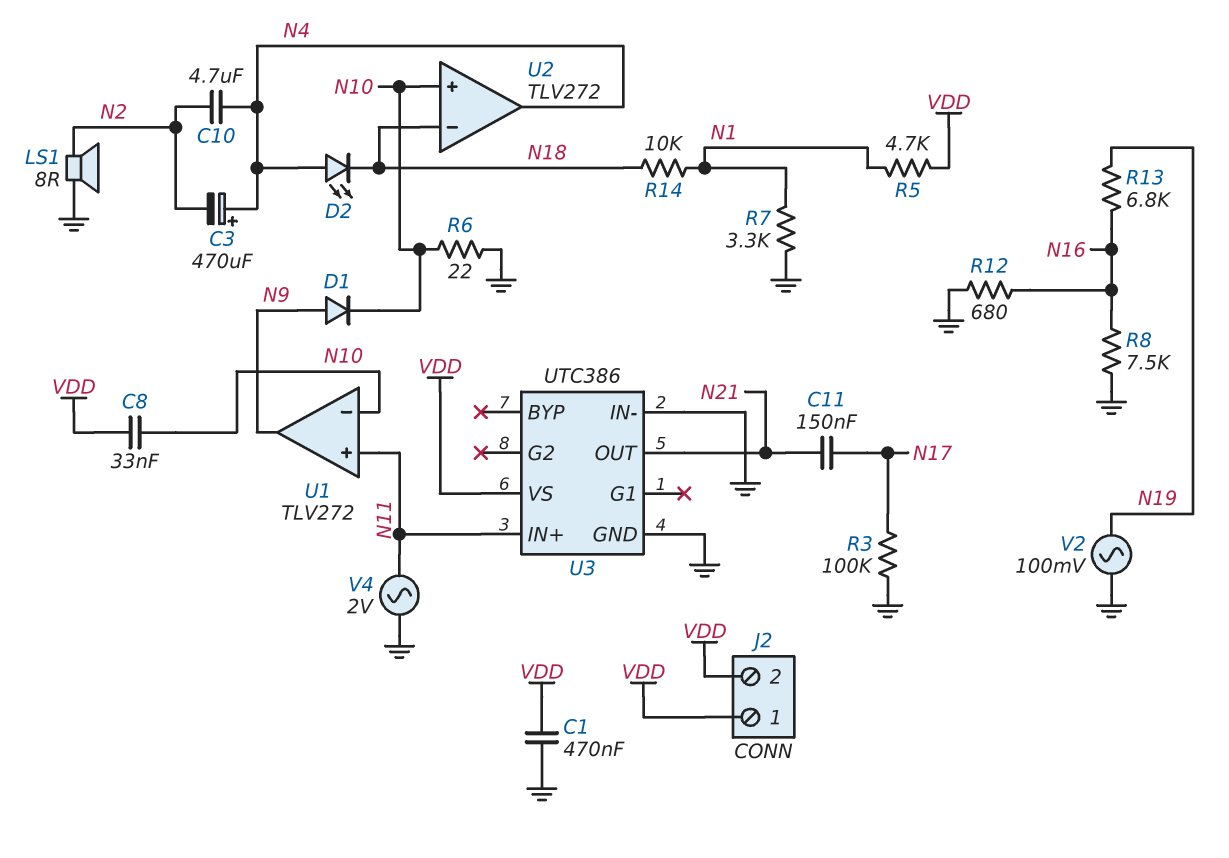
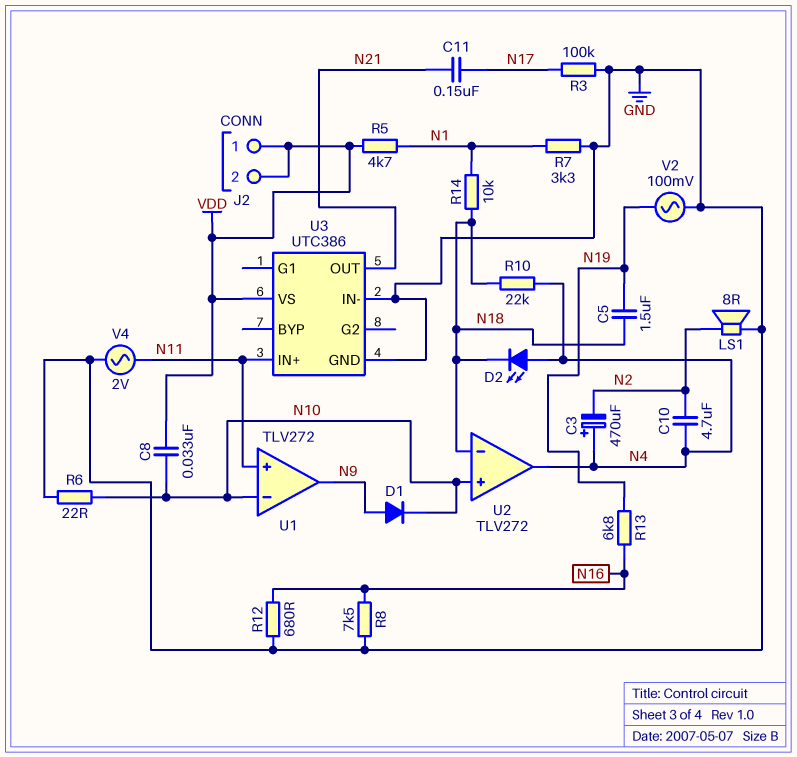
C1: 470nF (GND, VDD) -> none
C5: none -> 1.5uF (N18, N19)
R10: none -> 22k (N4, N18)

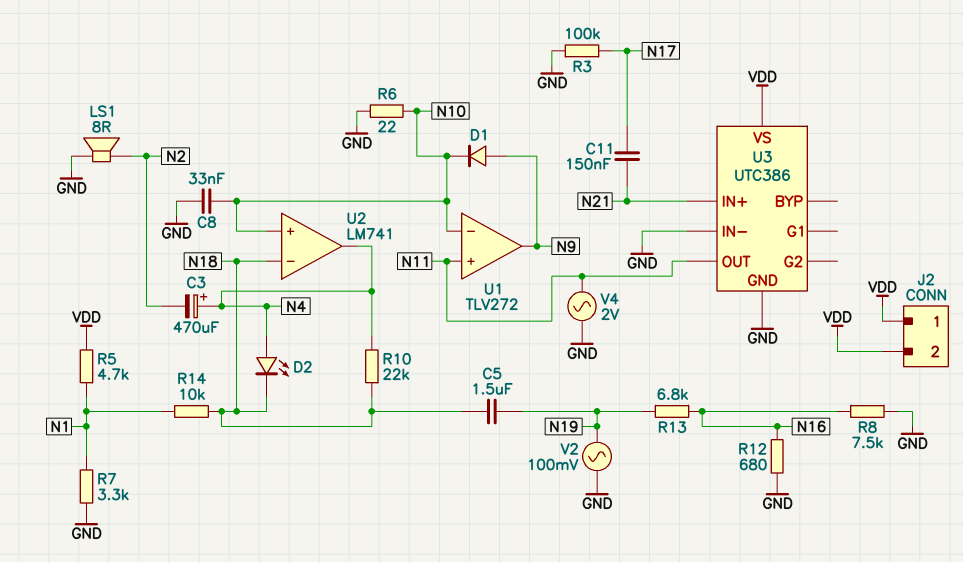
C8: 33nF (N10, VDD) -> 33nF (GND, N10)
C10: 4.7uF (N2, N4) -> none
U2: TLV272 -> LM741
U3 pin IN+: N11 -> N21
U3 pin OUT: N21 -> N11

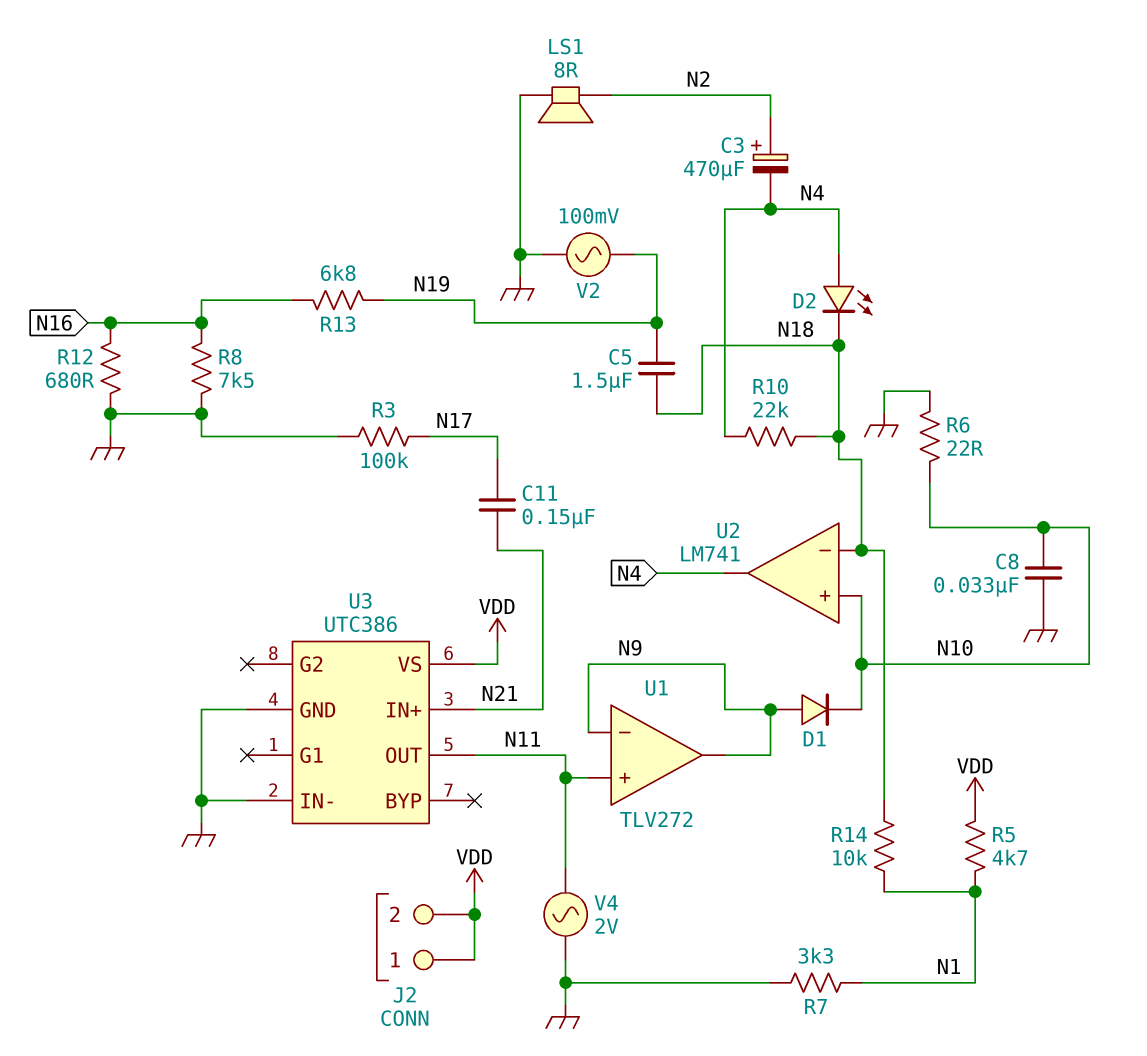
C3: 470uF (plus N4, minus N2) -> 470uF (plus N2, minus N4)
U1 pin in-: N10 -> N9

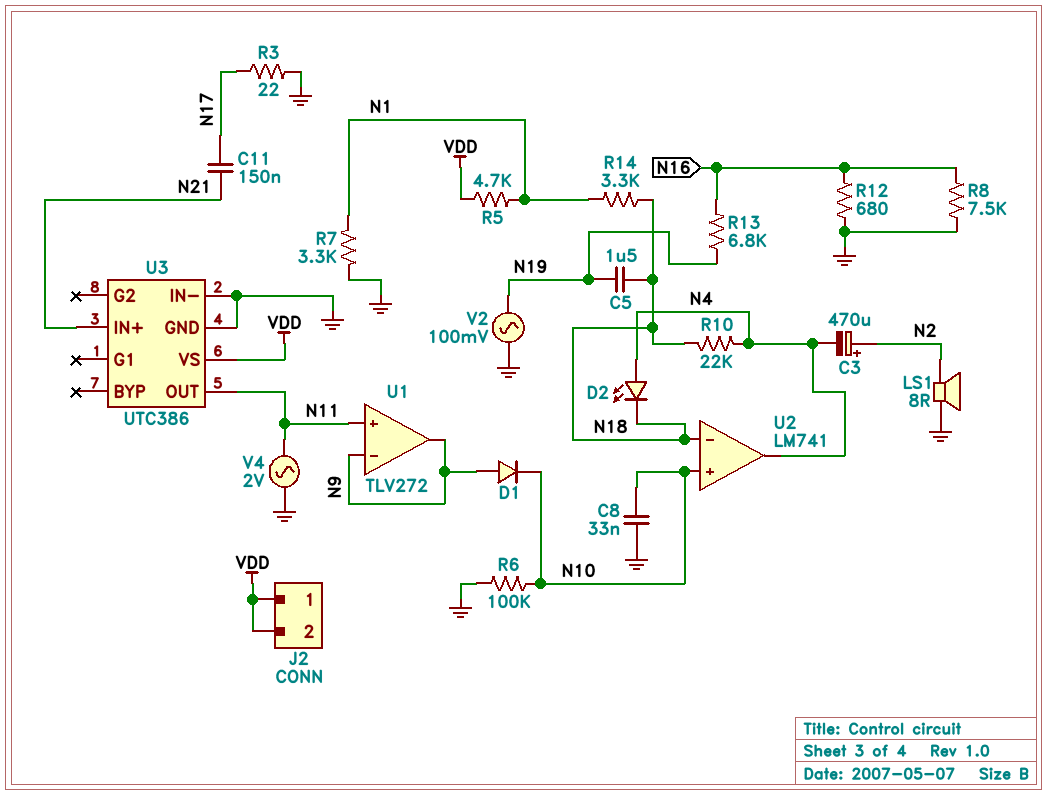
R3: 100k (GND, N17) -> 22 (GND, N17)
R6: 22 (GND, N10) -> 100k (GND, N10)
R14: 10k (N1, N18) -> 3.3k (N1, N18)

